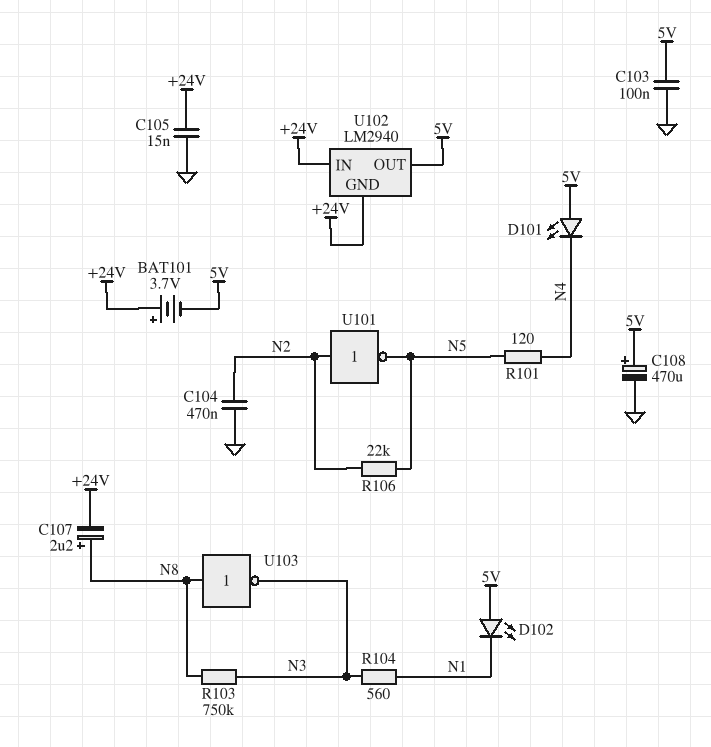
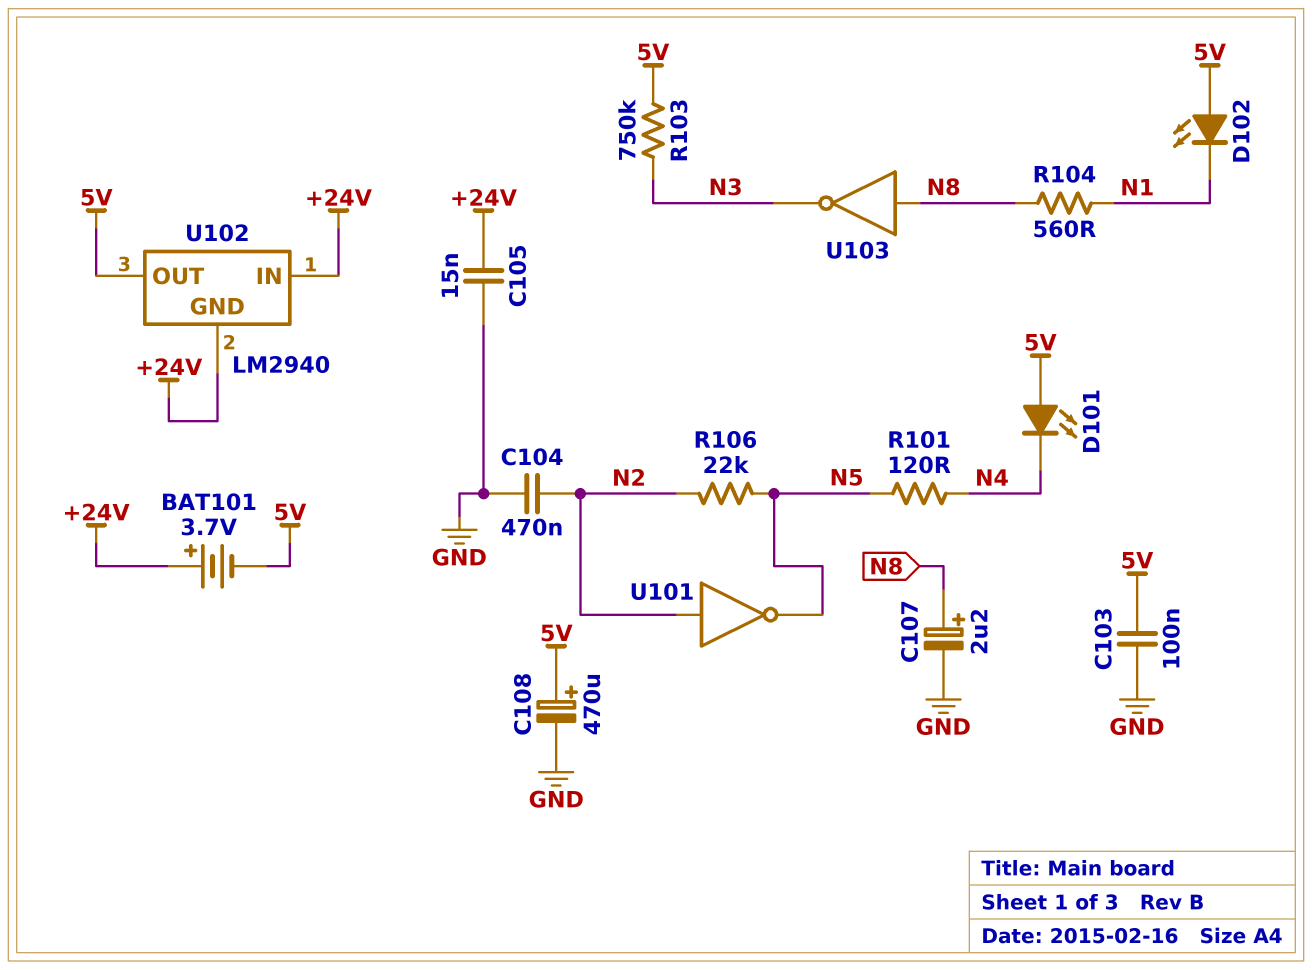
C107: 2.2uF (plus N8, minus +24V) -> 2.2uF (plus N8, minus GND)
R103: 750k (N3, N8) -> 750k (5V, N3)
R104: 560 (N1, N3) -> 560 (N1, N8)

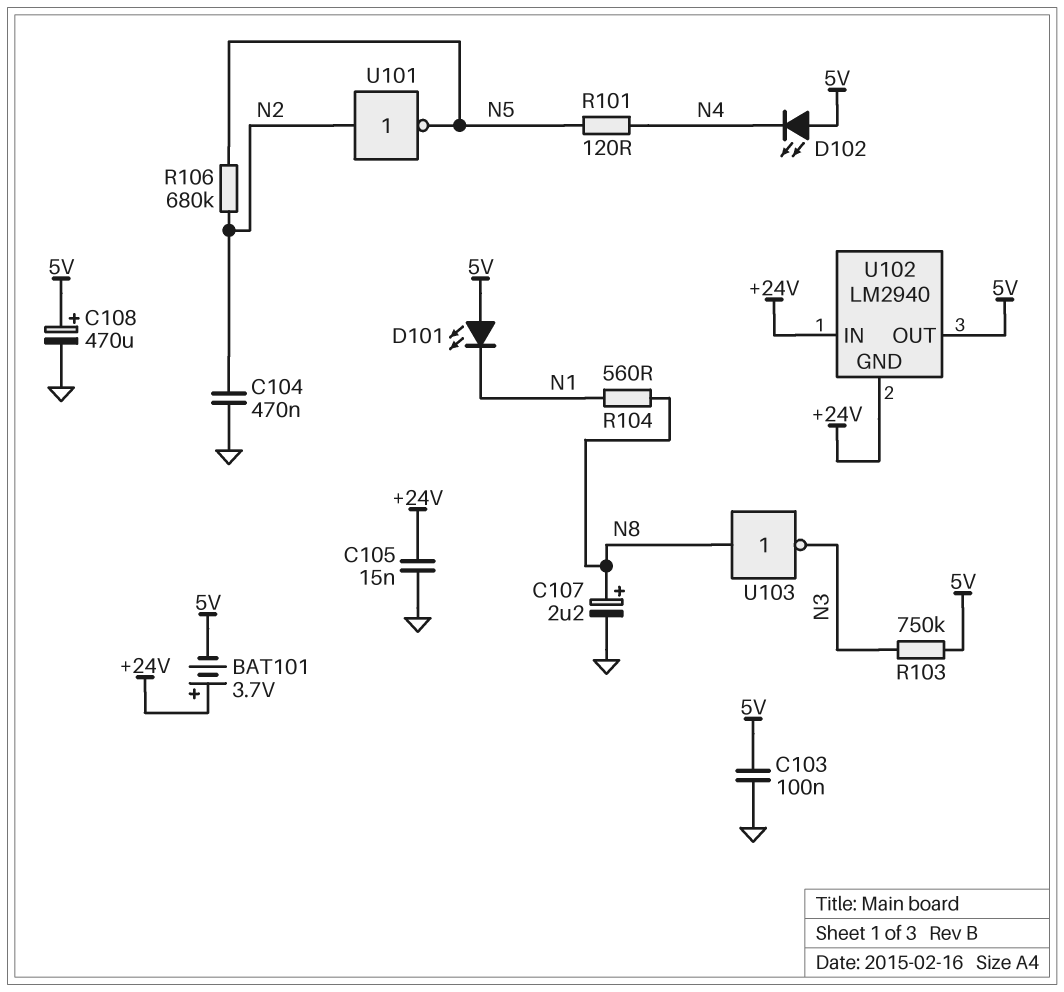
D101: LED (A 5V, K N4) -> LED (A 5V, K N1)
D102: LED (A 5V, K N1) -> LED (A 5V, K N4)
R106: 22k (N2, N5) -> 680k (N2, N5)

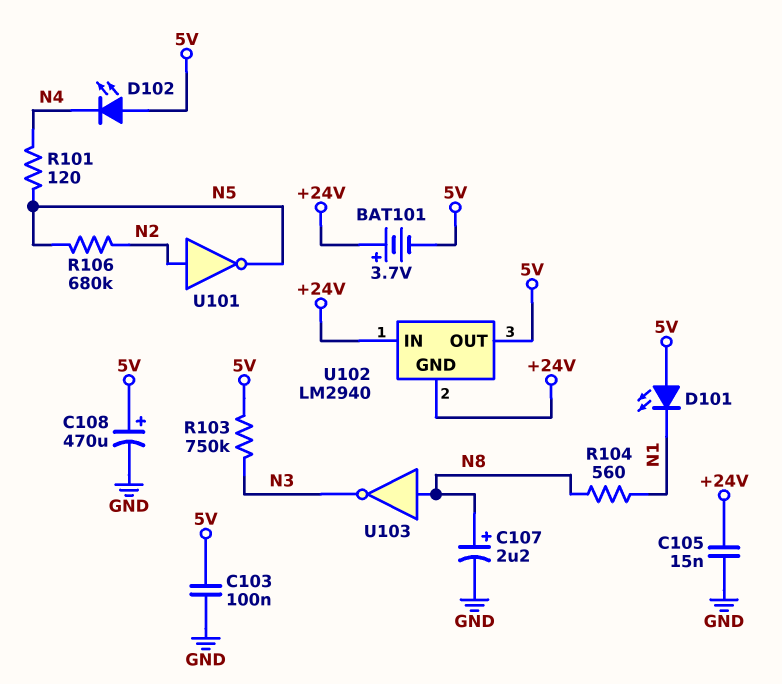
C104: 470nF (GND, N2) -> none

